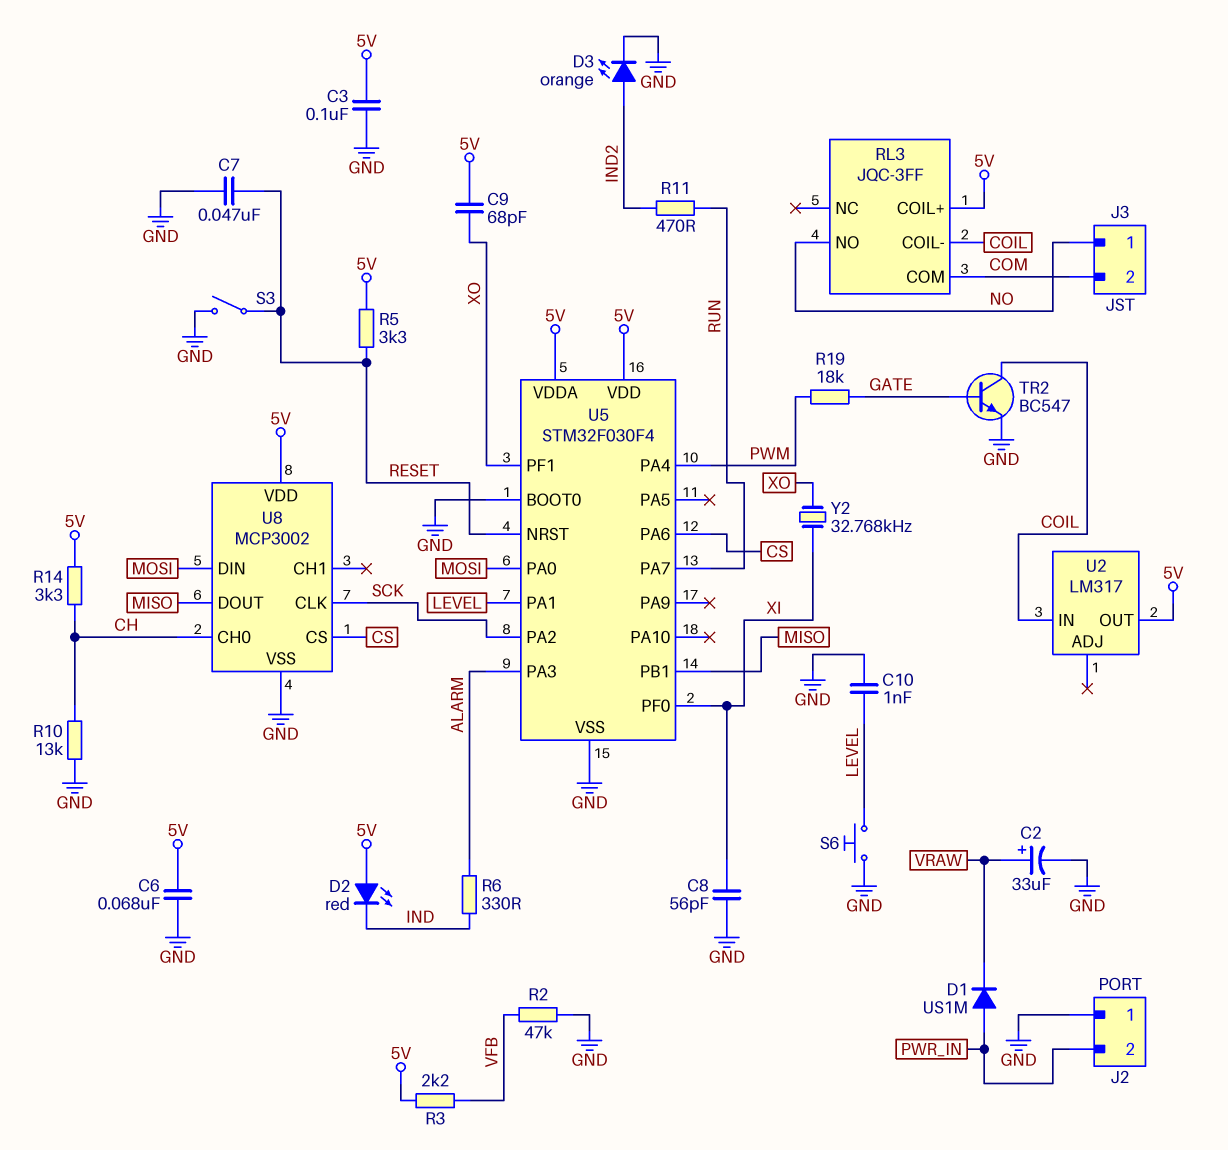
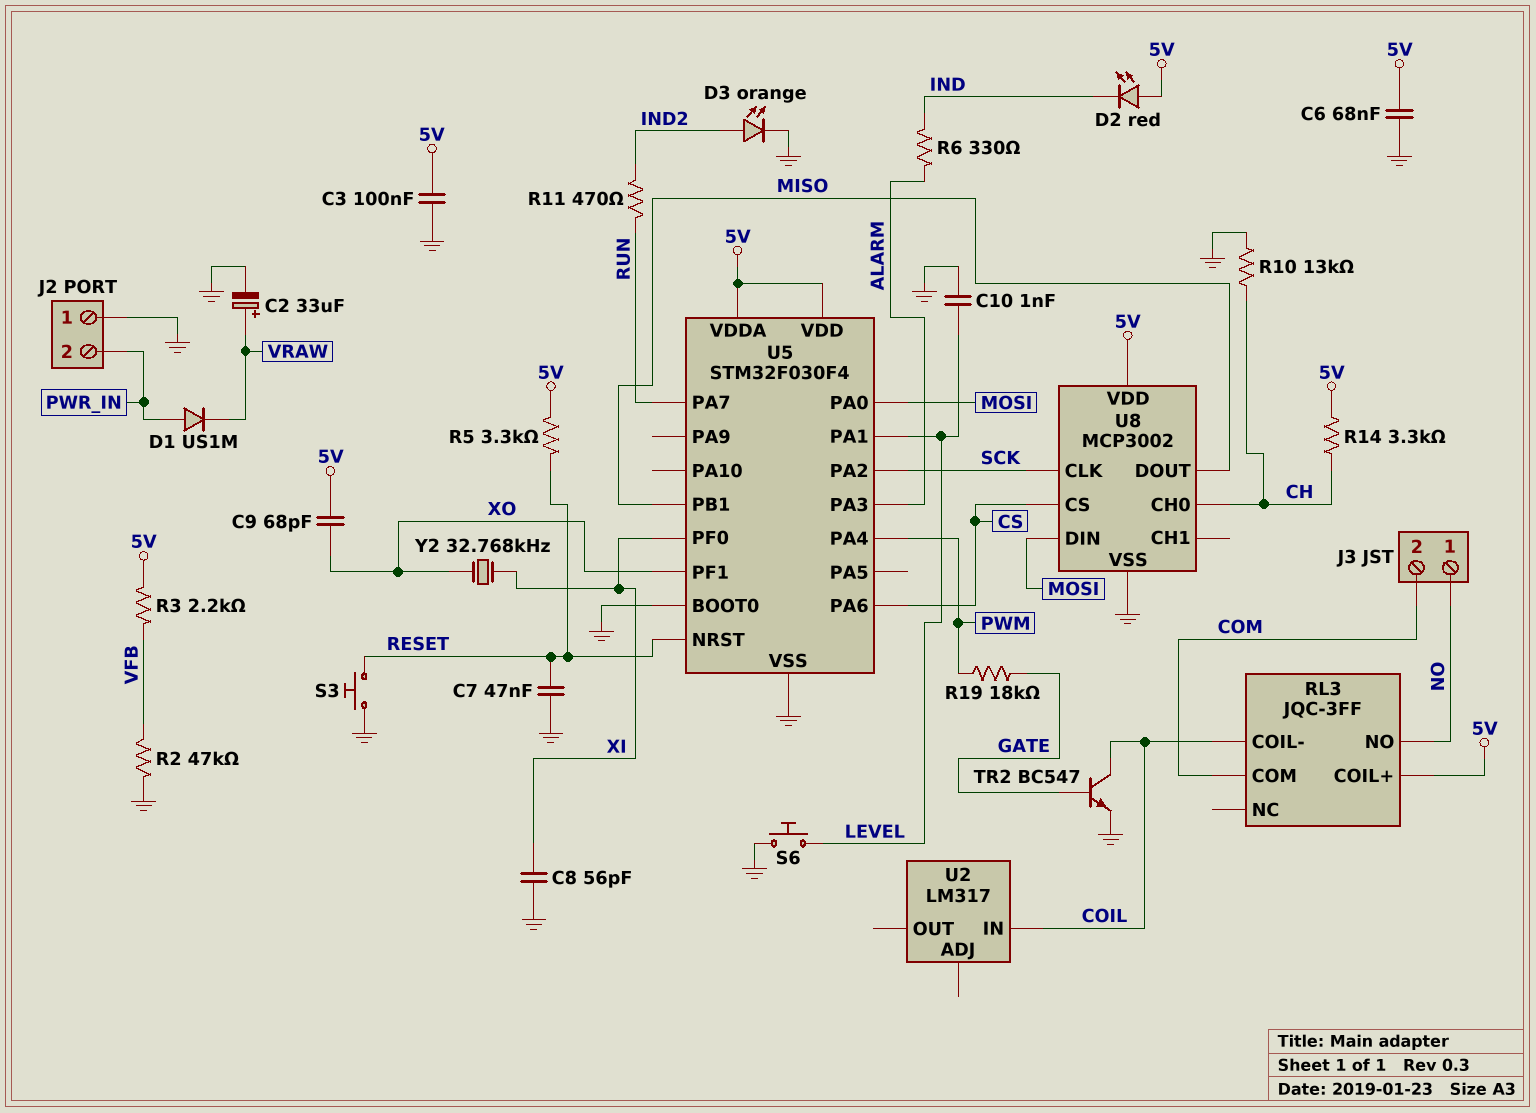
S3: switch (GND, RESET) -> button (GND, RESET)
U2 pin OUT: 5V -> none

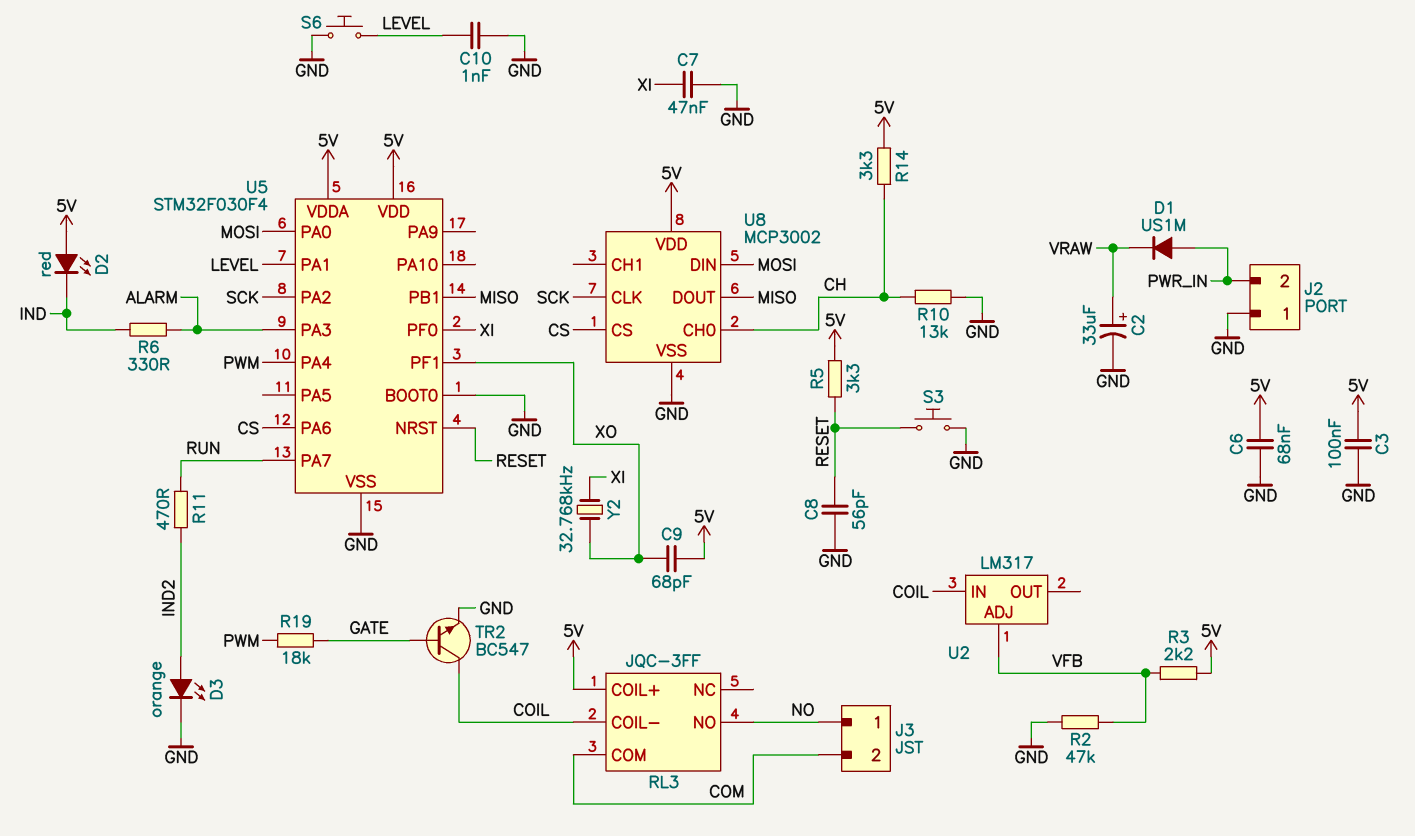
C7: 47nF (GND, RESET) -> 47nF (GND, XI)
C8: 56pF (GND, XI) -> 56pF (GND, RESET)
U2 pin ADJ: none -> VFB

